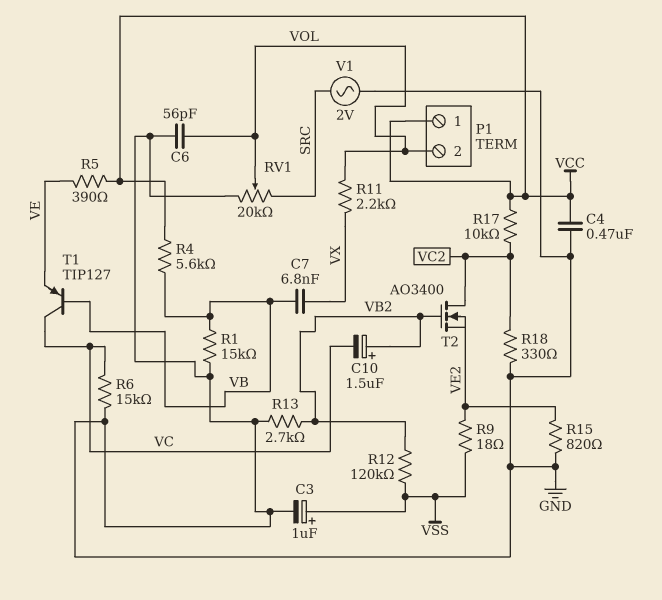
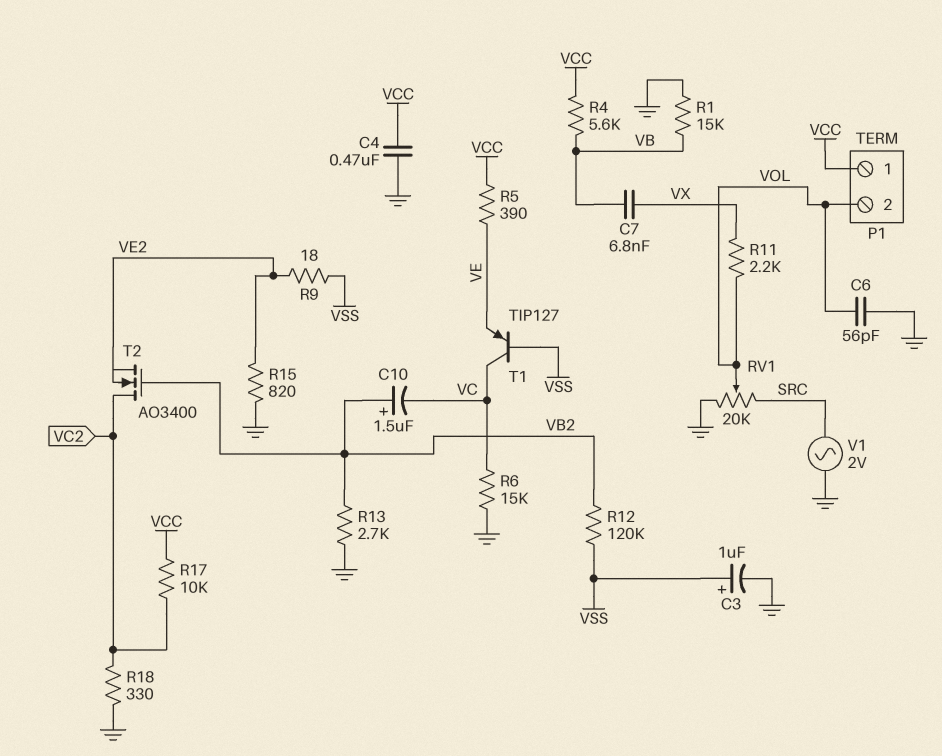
T1: PNP TIP127 (B VB, C VC, E VE) -> PNP TIP127 (B VSS, C VC, E VE)

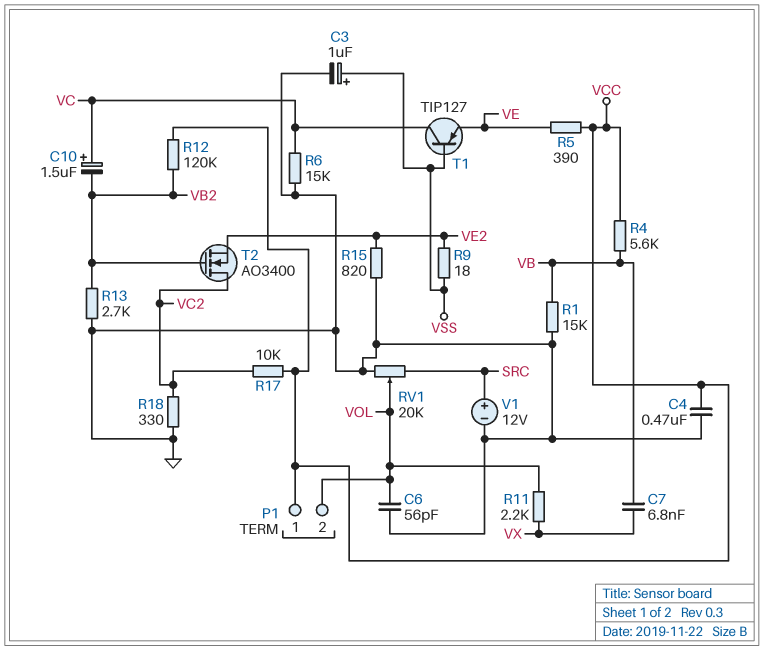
C10: 1.5uF (plus VB2, minus VC) -> 1.5uF (plus VC, minus VB2)
R12: 120k (VB2, VSS) -> 120k (VB2, VCC)
V1: AC 2V (GND, SRC) -> 12V (plus SRC, minus GND)

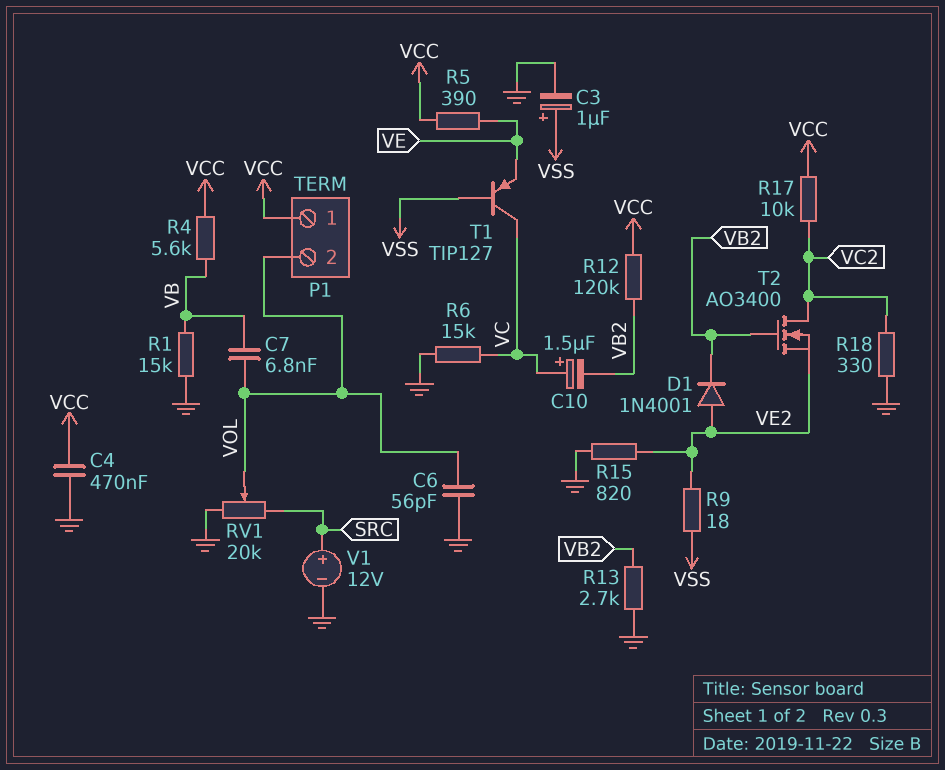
C7: 6.8nF (VB, VX) -> 6.8nF (VB, VOL)
D1: none -> diode 1N4001 (A VE2, K VB2)
R11: 2.2k (VOL, VX) -> none

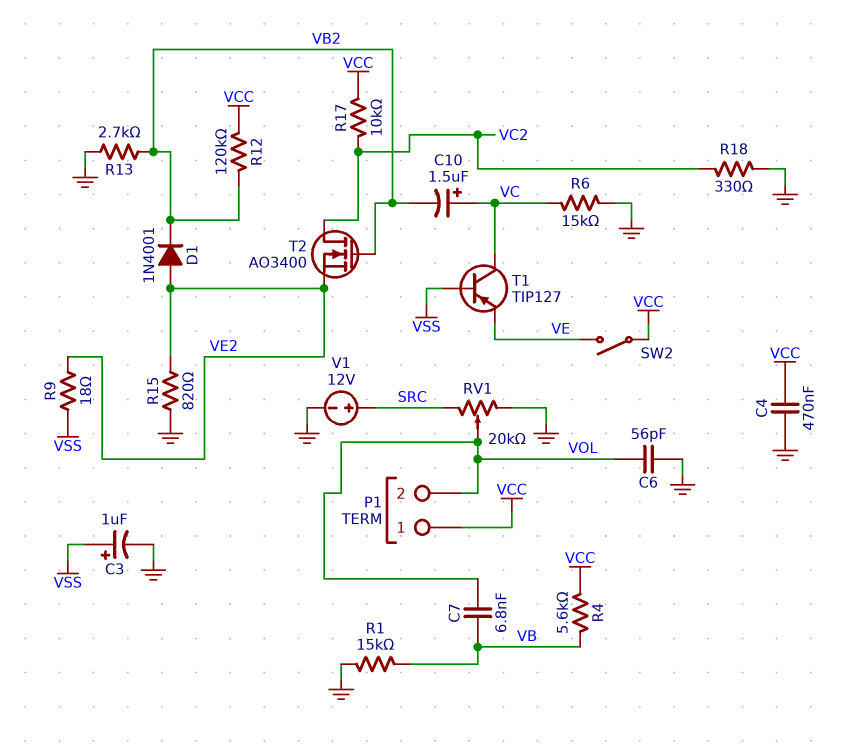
R5: 390 (VCC, VE) -> none
SW2: none -> switch (VCC, VE)

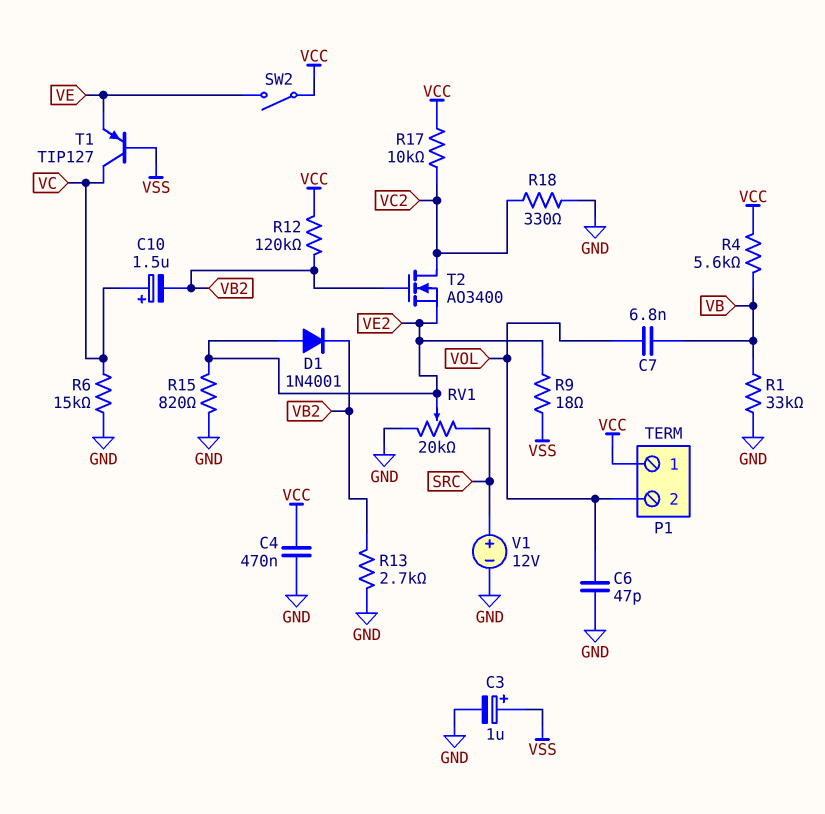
C6: 56pF (GND, VOL) -> 47pF (GND, VOL)
R1: 15k (GND, VB) -> 33k (GND, VB)
RV1: 20k (GND, SRC, wiper VOL) -> 20k (GND, SRC, wiper VE2)

